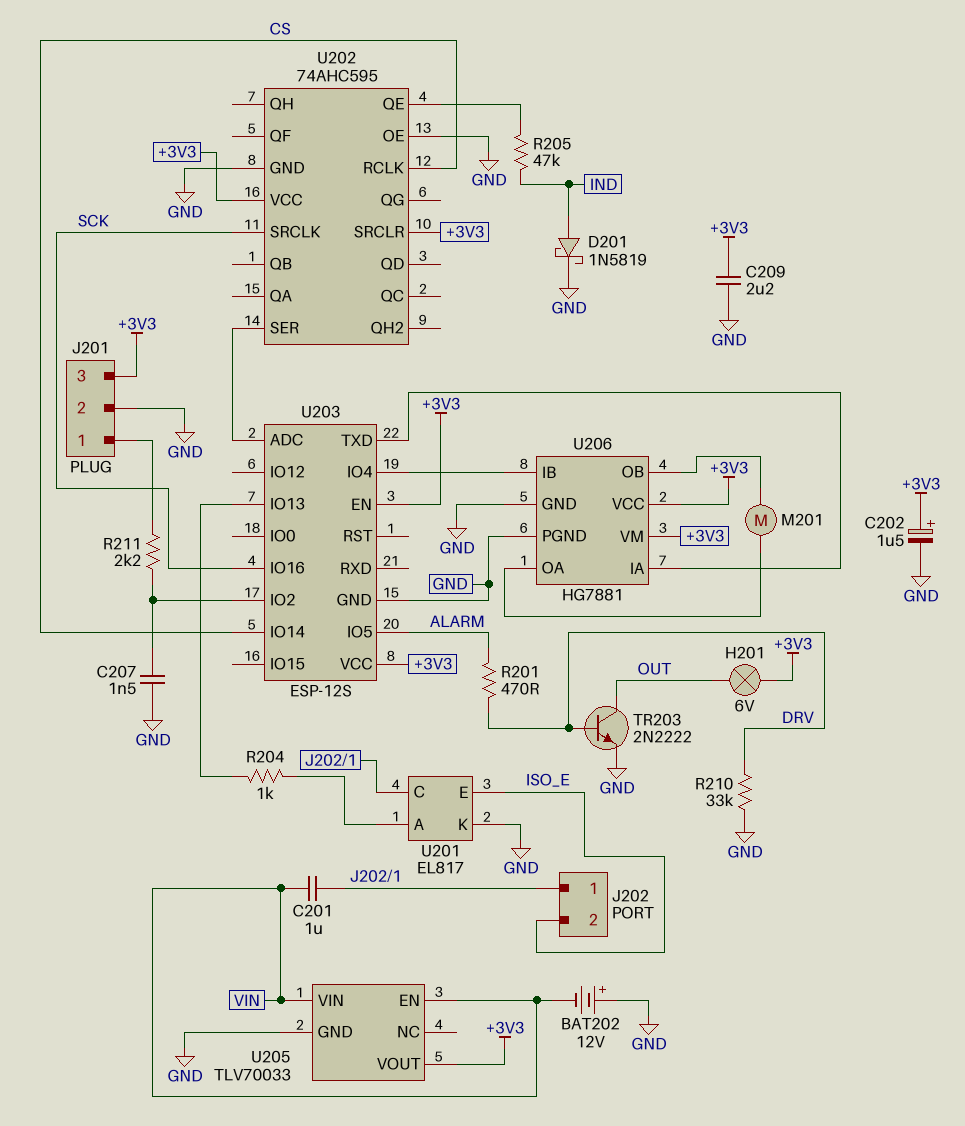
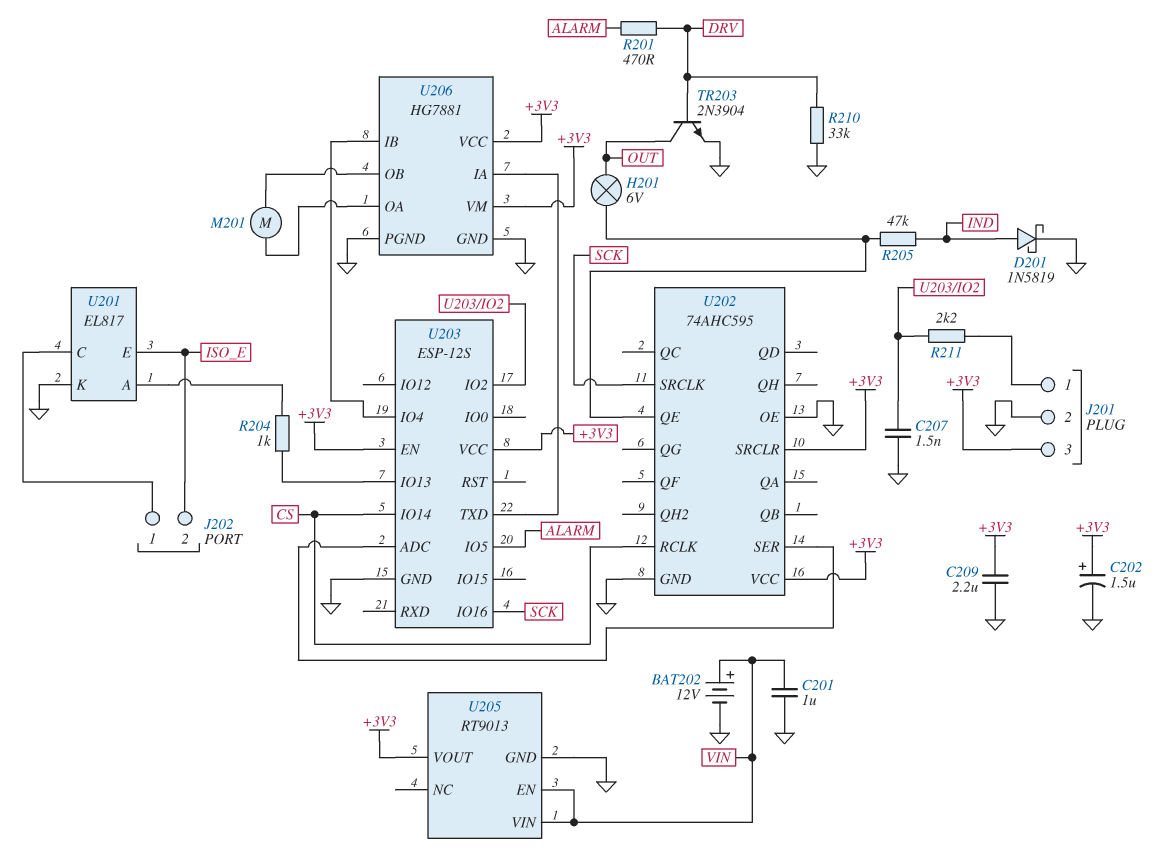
BAT202: 12V (plus GND, minus VIN) -> 12V (plus VIN, minus GND)
C201: 1uF (J202/1, VIN) -> 1uF (GND, VIN)
H201: lamp 6V (+3V3, OUT) -> lamp 6V (OUT, U202/QE)
TR203: NPN 2N2222 (B DRV, C OUT, E GND) -> NPN 2N3904 (B DRV, C OUT, E GND)
U205: TLV70033 -> RT9013

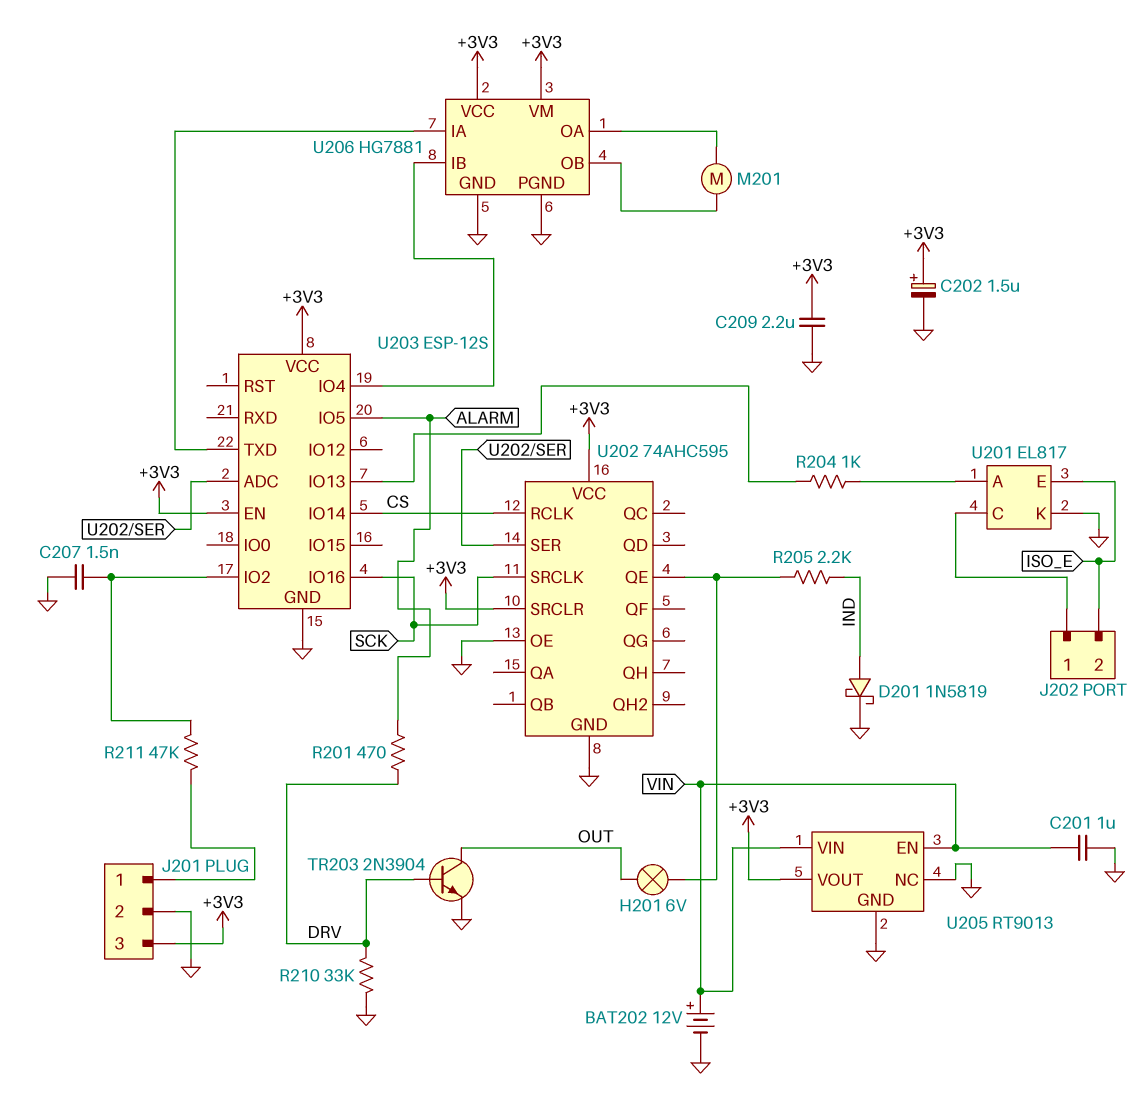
R205: 47k (IND, U202/QE) -> 2.2k (IND, U202/QE)
R211: 2.2k (J201/1, U203/IO2) -> 47k (J201/1, U203/IO2)
U205 pin NC: none -> GND

